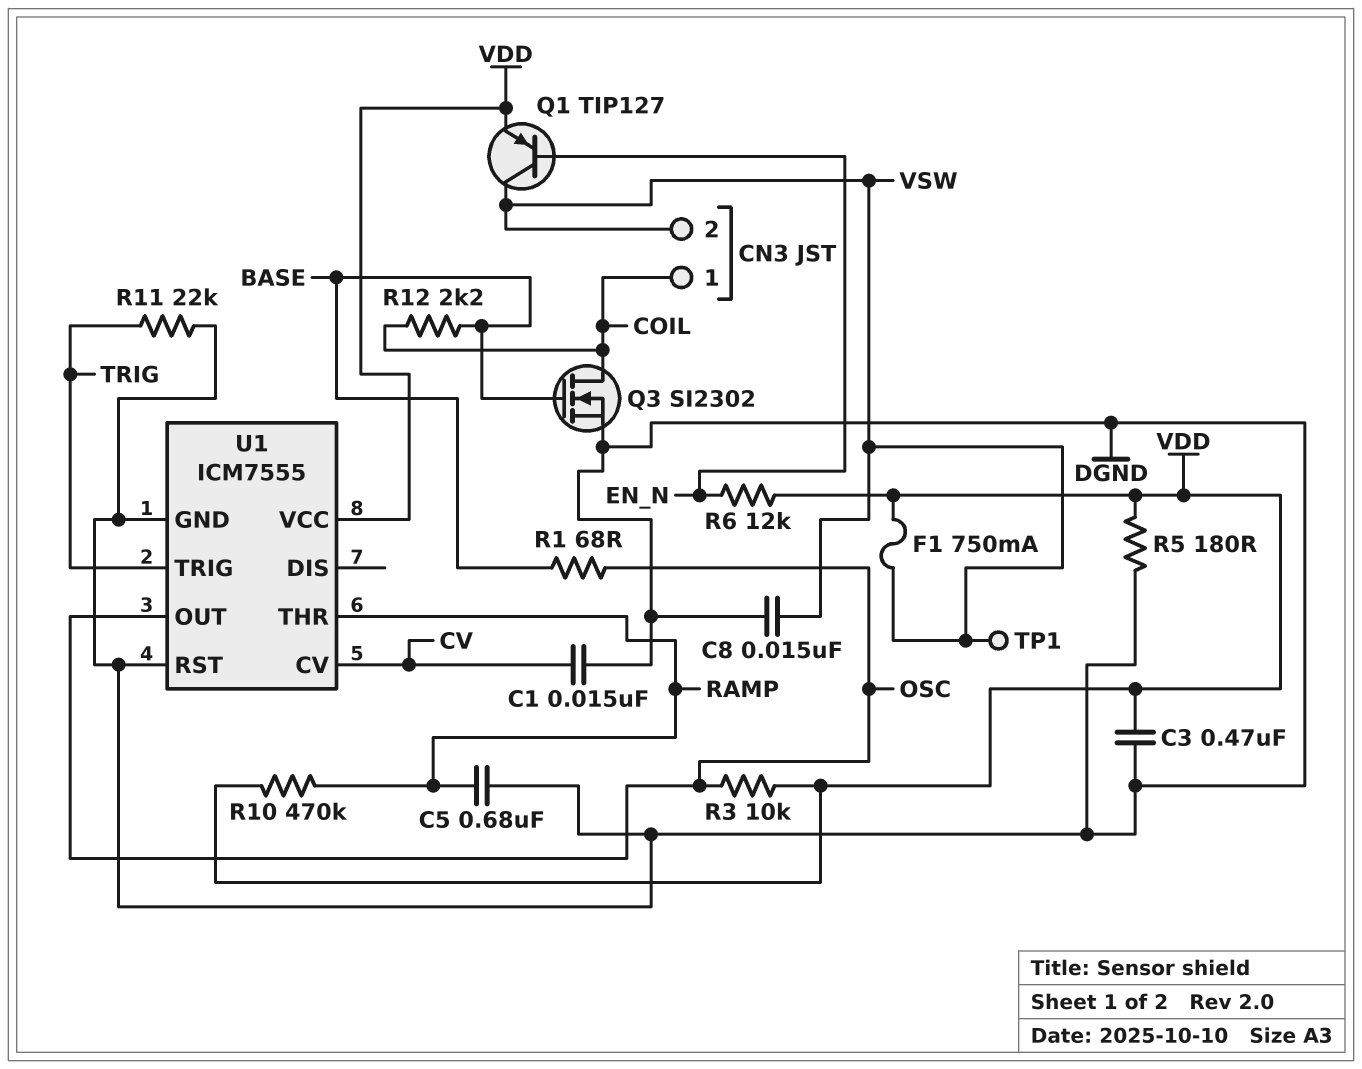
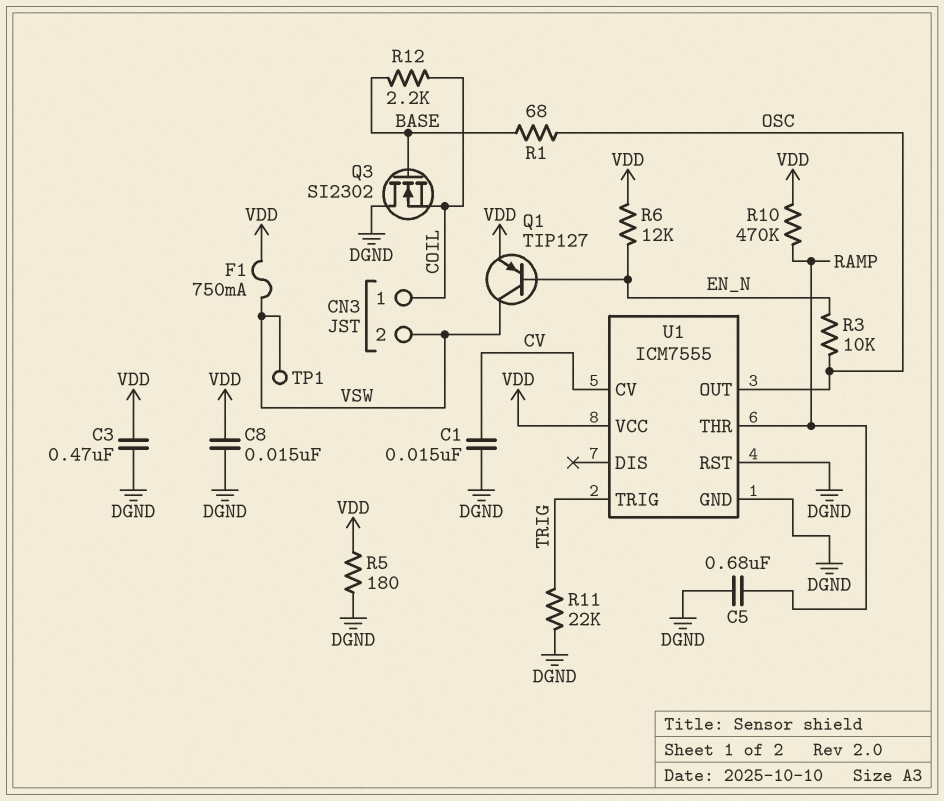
C8: 15nF (DGND, VSW) -> 15nF (DGND, VDD)
Q3: NMOS SI2302 (G BASE, D COIL, S DGND) -> NMOS SI2302 (G BASE, D DGND, S COIL)
R3: 10k (OSC, VDD) -> 10k (EN_N, OSC)

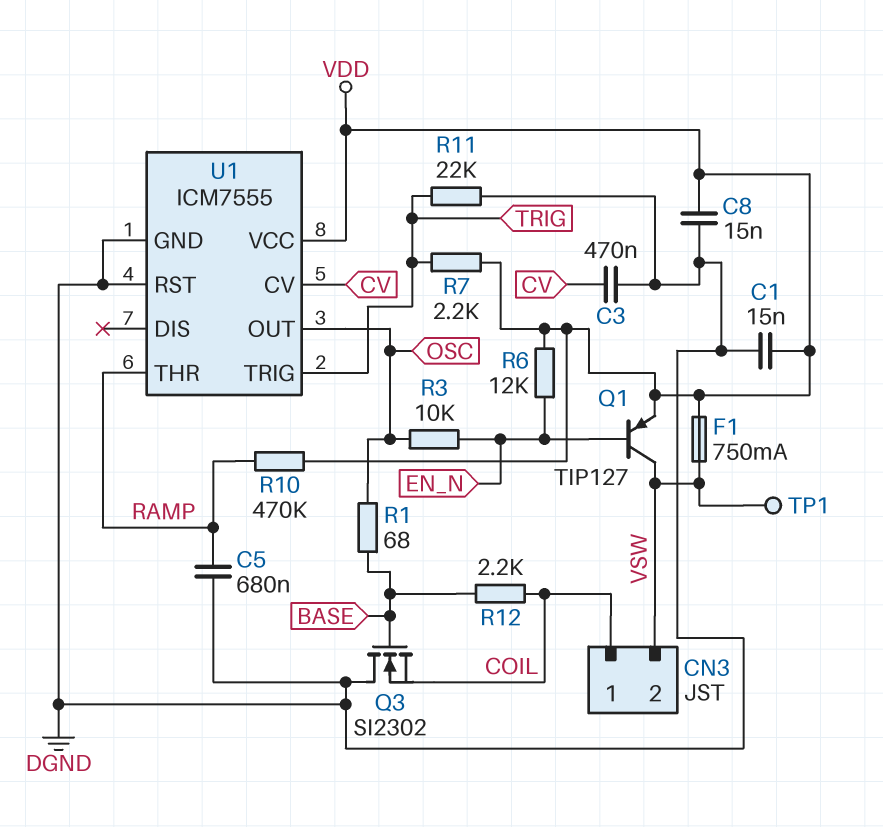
C1: 15nF (CV, DGND) -> 15nF (DGND, VDD)
C3: 470nF (DGND, VDD) -> 470nF (CV, DGND)
R5: 180 (DGND, VDD) -> none
R7: none -> 2.2k (TRIG, VDD)

